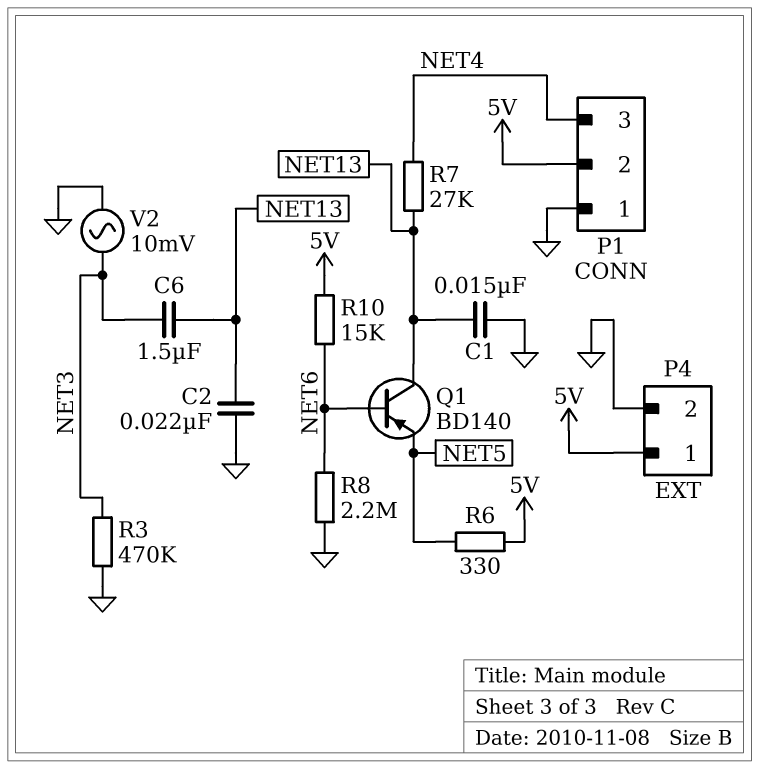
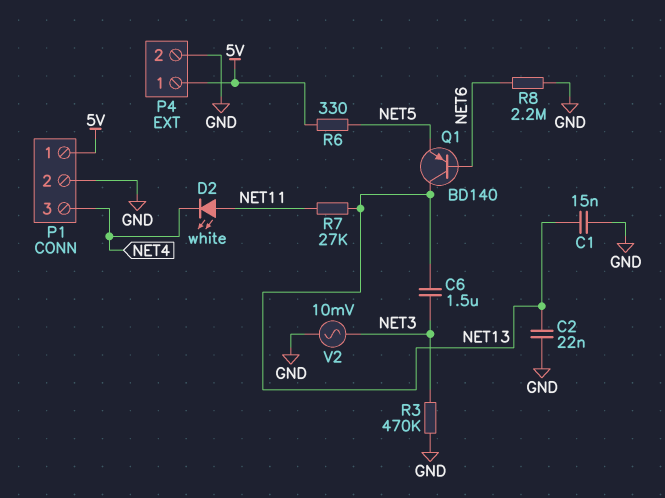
D2: none -> LED white (A NET11, K NET4)
P1 pin 1: GND -> 5V
P1 pin 2: 5V -> GND
R7: 27k (NET4, NET13) -> 27k (NET11, NET13)
R10: 15k (5V, NET6) -> none

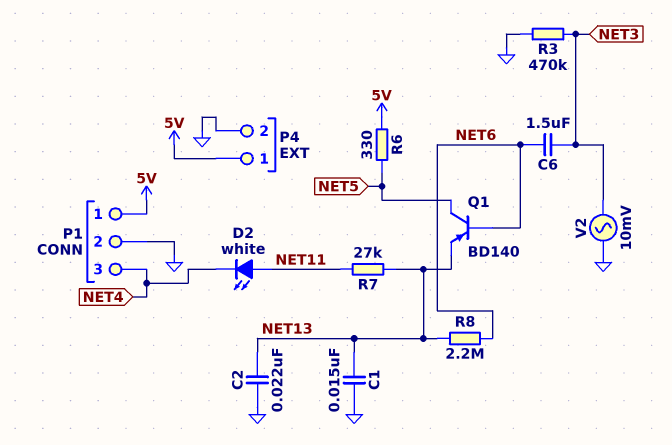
C6: 1.5uF (NET3, NET13) -> 1.5uF (NET3, NET6)
Q1: PNP BD140 (B NET6, C NET13, E NET5) -> PNP BD140 (B NET6, C NET5, E NET13)
R8: 2.2M (GND, NET6) -> 2.2M (NET6, NET13)

